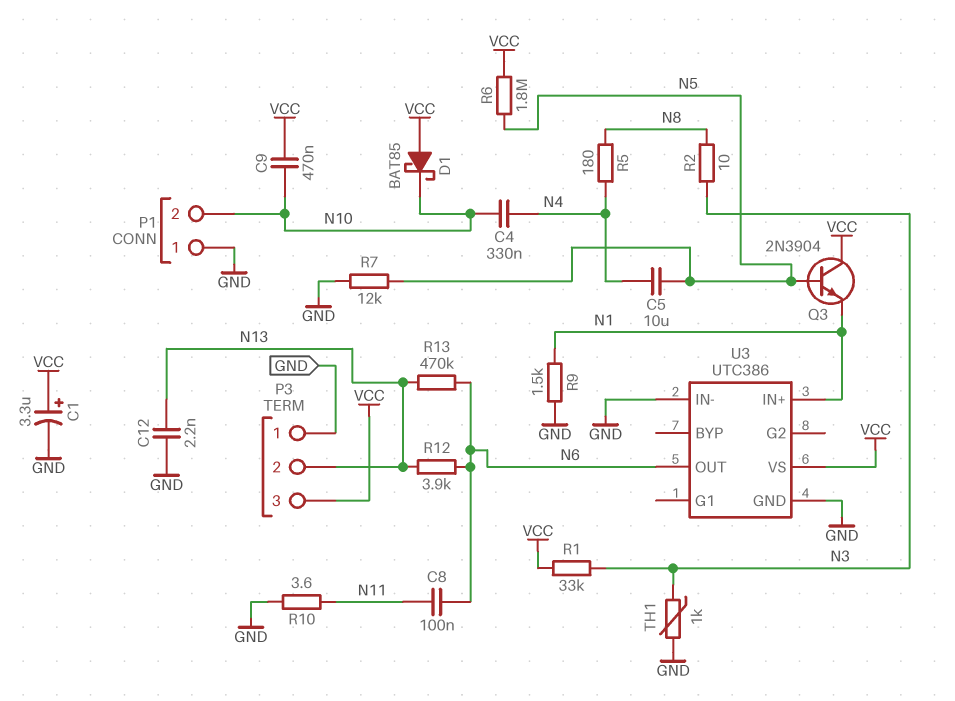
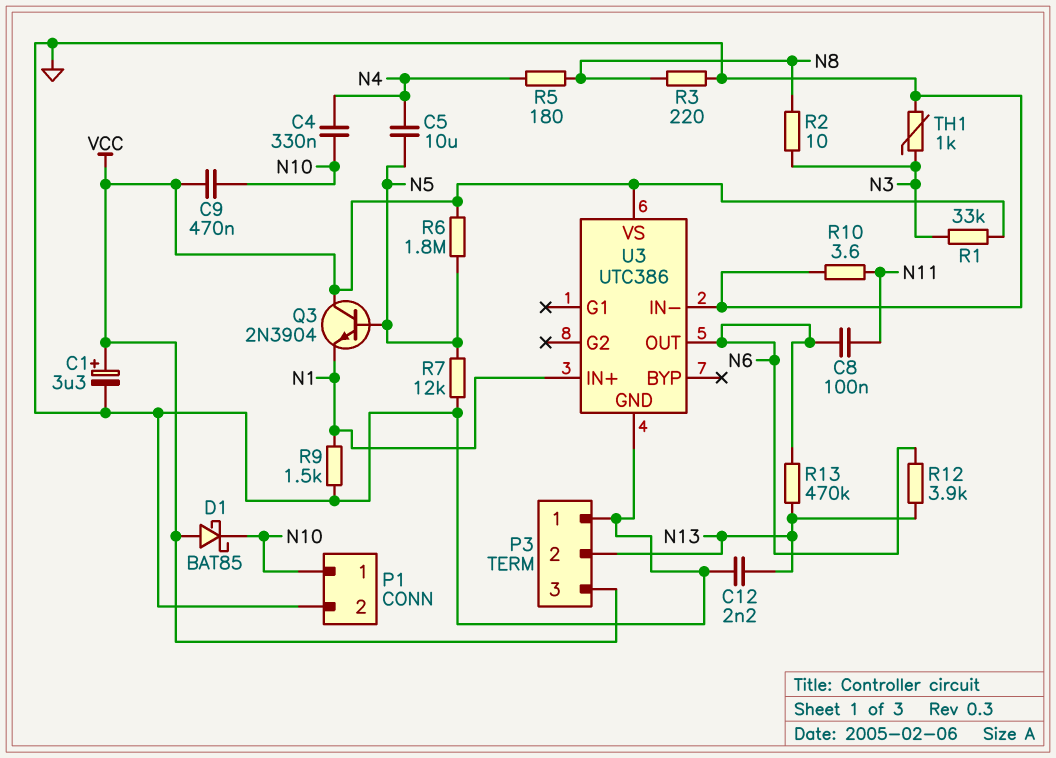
P1 pin 1: GND -> N10
P1 pin 2: N10 -> GND
R3: none -> 220 (GND, N8)

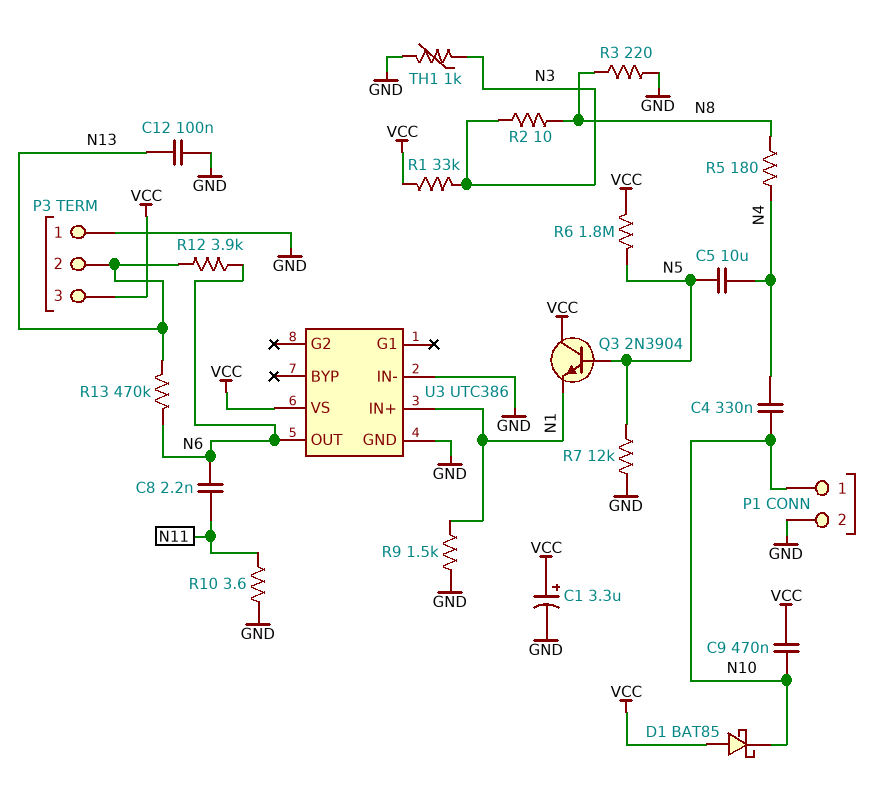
C8: 100nF (N6, N11) -> 2.2nF (N6, N11)
C12: 2.2nF (GND, N13) -> 100nF (GND, N13)

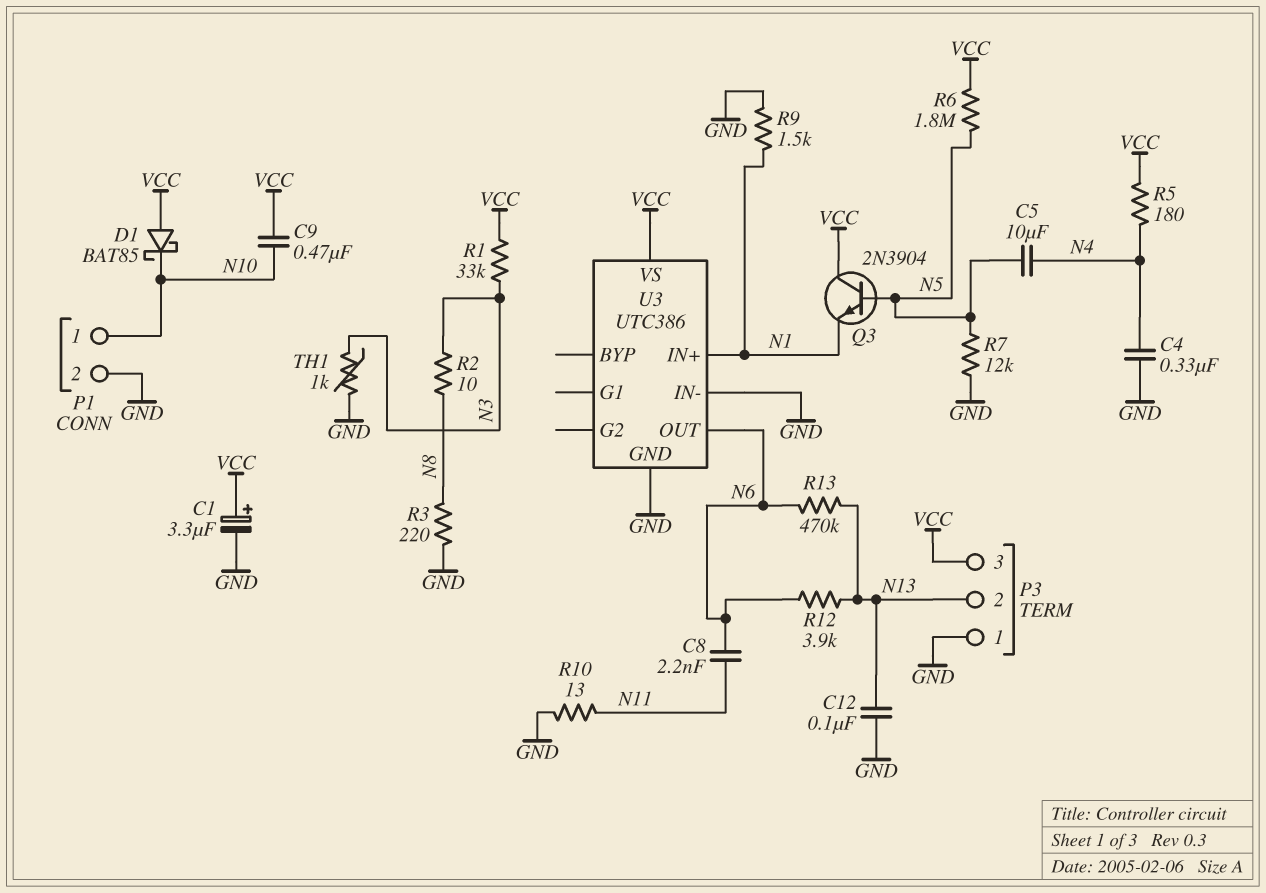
C4: 330nF (N4, N10) -> 330nF (GND, N4)
R5: 180 (N4, N8) -> 180 (N4, VCC)
R10: 3.6 (GND, N11) -> 13 (GND, N11)

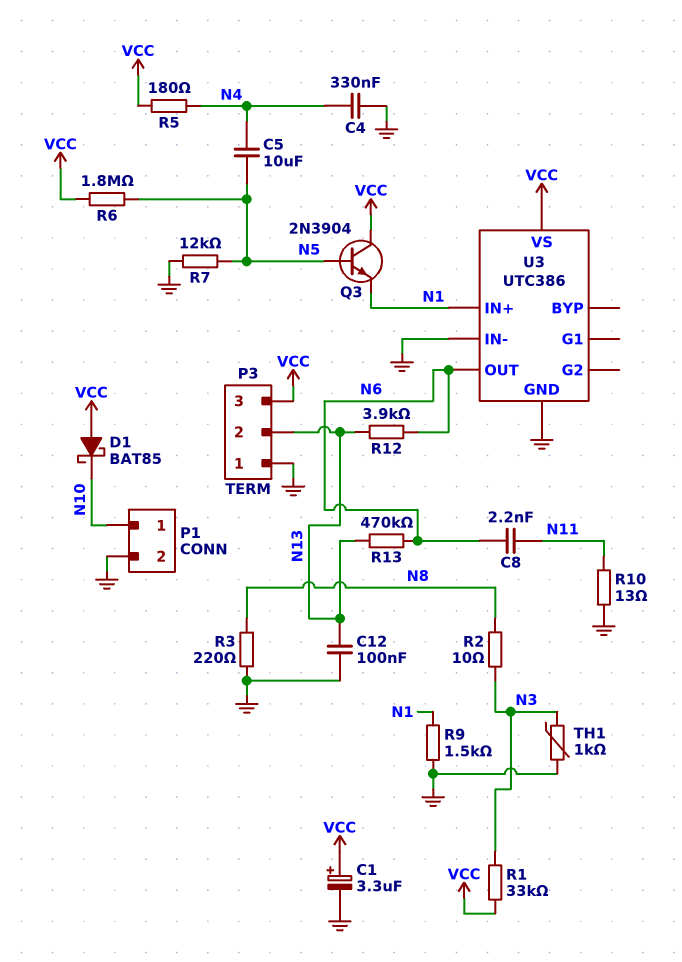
C9: 470nF (N10, VCC) -> none

